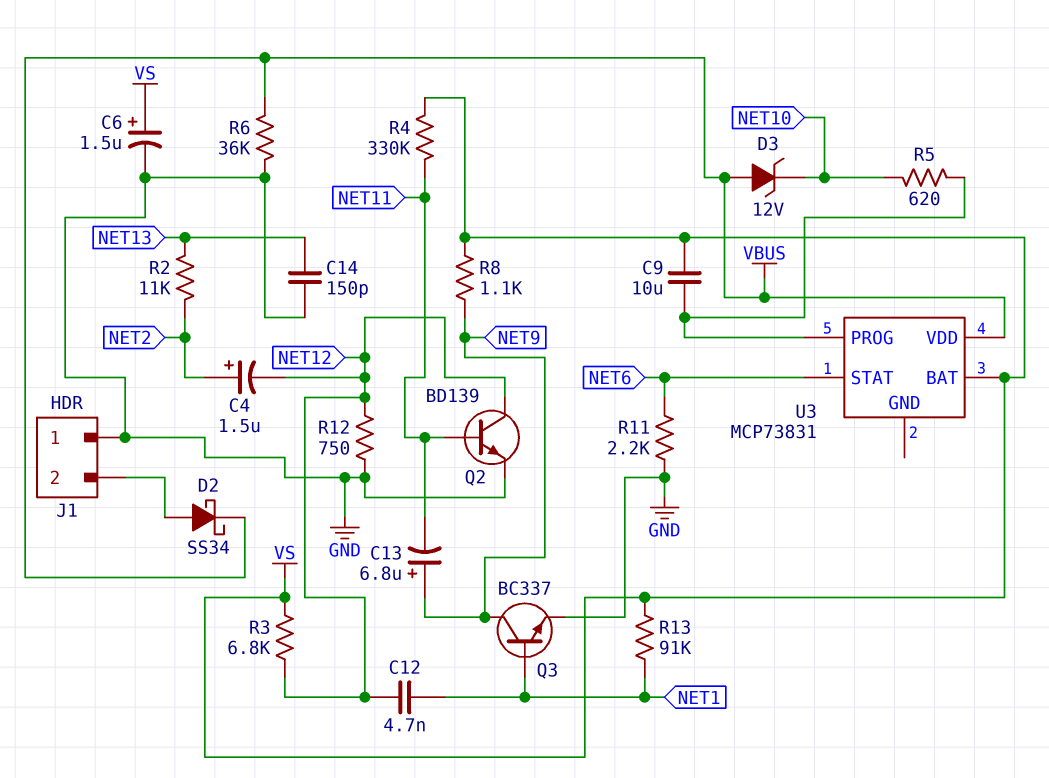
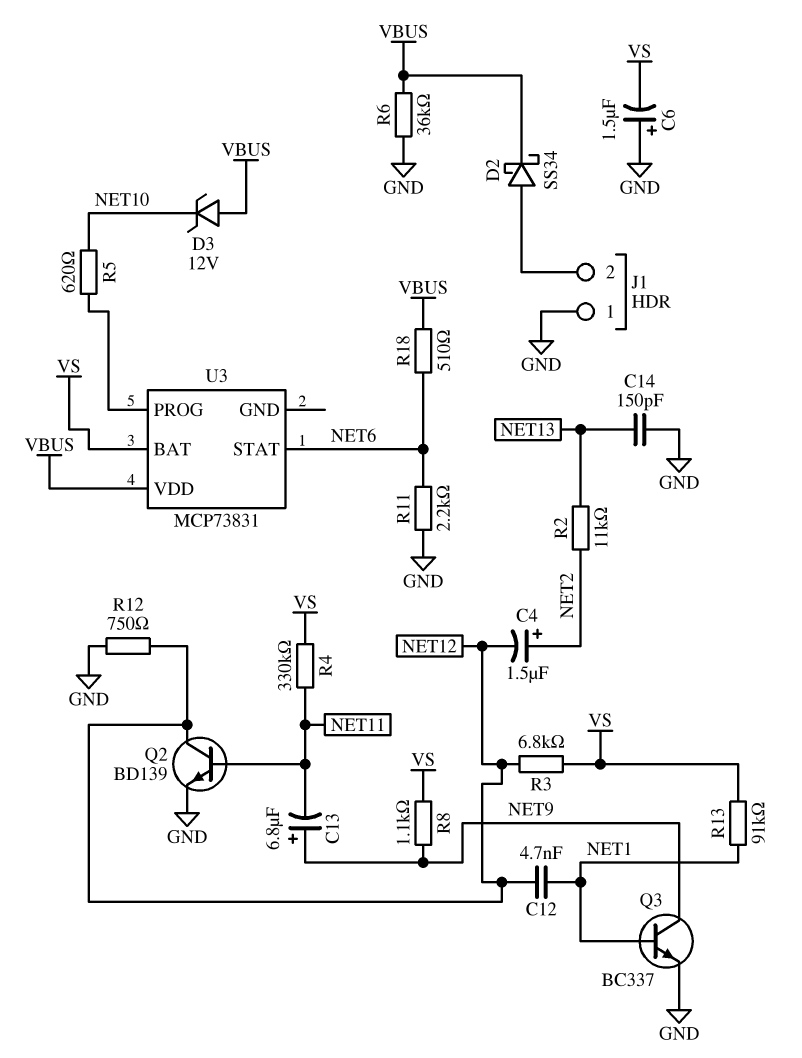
C6: 1.5uF (plus VS, minus GND) -> 1.5uF (plus GND, minus VS)
C9: 10uF (U3/PROG, VS) -> none
R18: none -> 510 (NET6, VBUS)

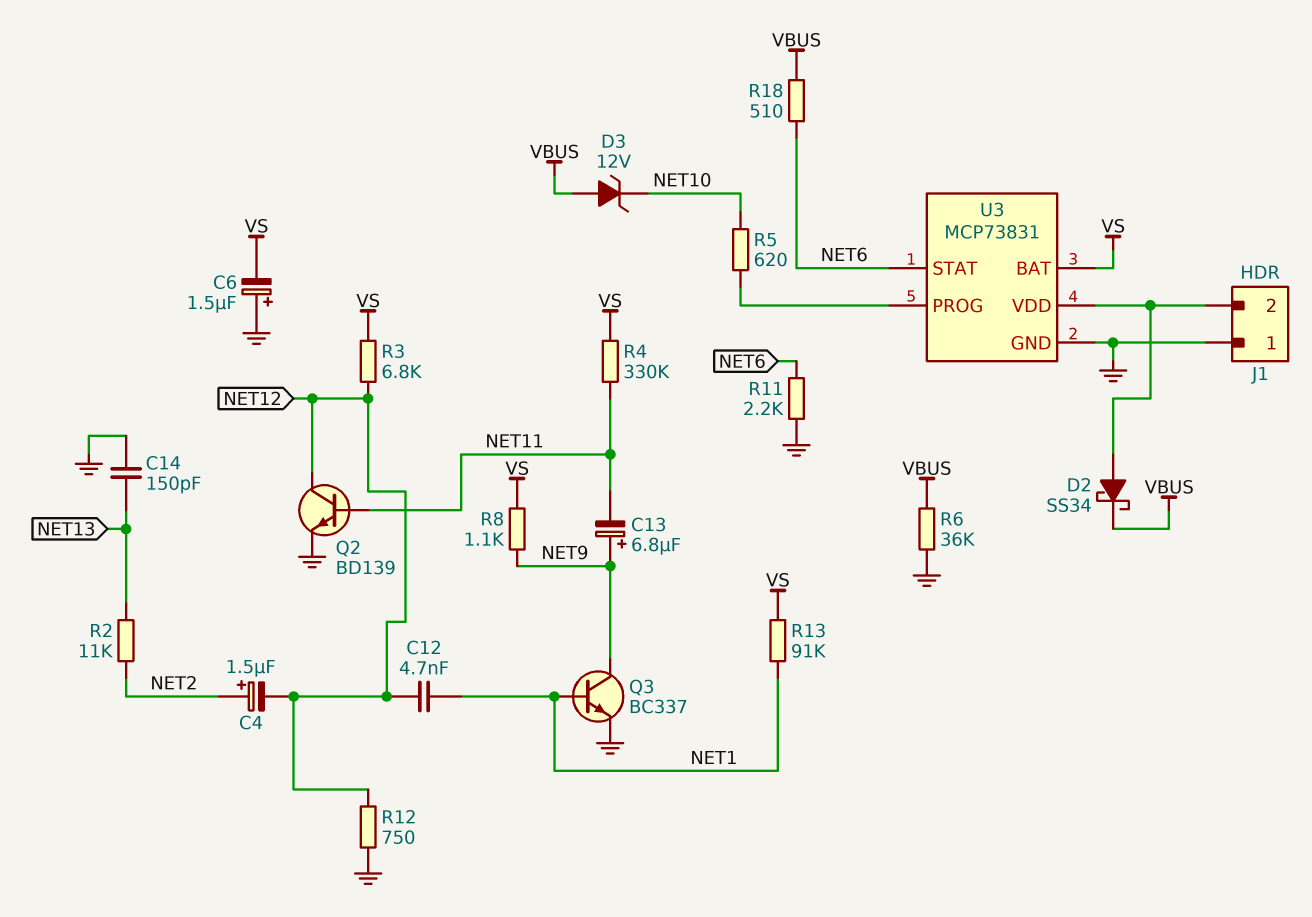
U3 pin GND: none -> GND
U3 pin VDD: VBUS -> J1/2

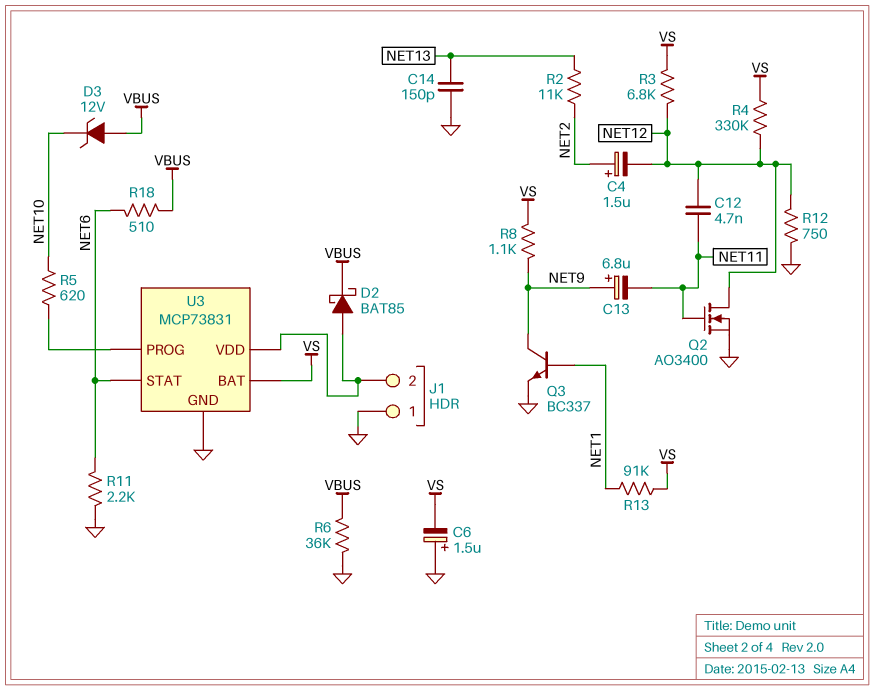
C12: 4.7nF (NET1, NET12) -> 4.7nF (NET11, NET12)
D2: schottky SS34 (A J1/2, K VBUS) -> schottky BAT85 (A J1/2, K VBUS)
Q2: NPN BD139 (B NET11, C NET12, E GND) -> NMOS AO3400 (G NET11, D NET12, S GND)
R4: 330k (NET11, VS) -> 330k (NET12, VS)

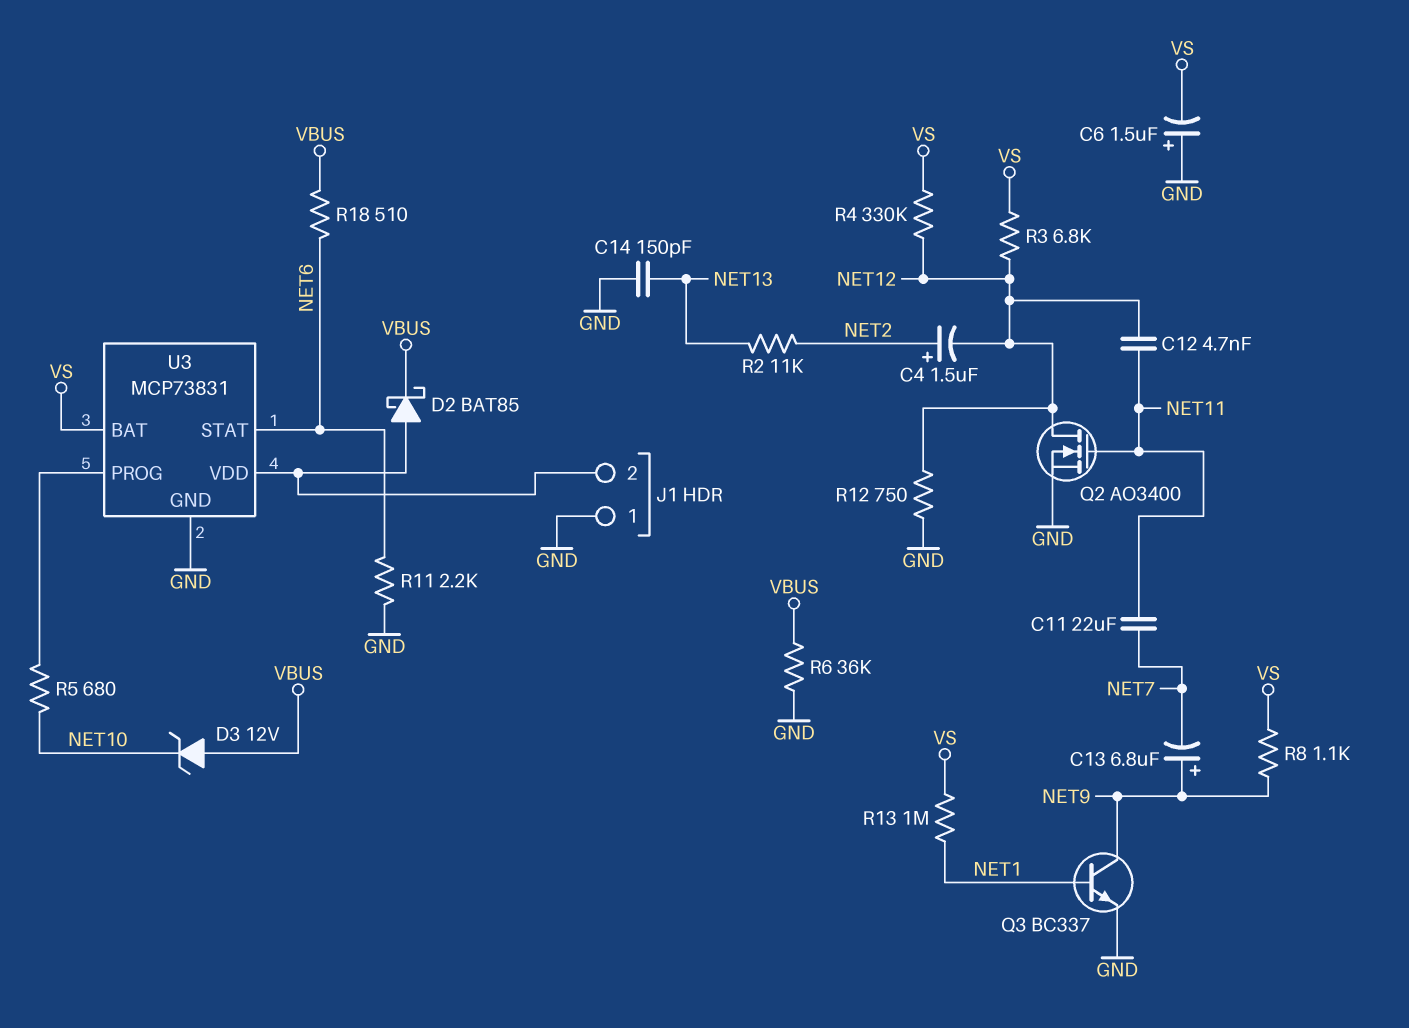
C11: none -> 22uF (NET7, NET11)
C13: 6.8uF (plus NET9, minus NET11) -> 6.8uF (plus NET9, minus NET7)
R5: 620 (NET10, U3/PROG) -> 680 (NET10, U3/PROG)
R13: 91k (NET1, VS) -> 1M (NET1, VS)

